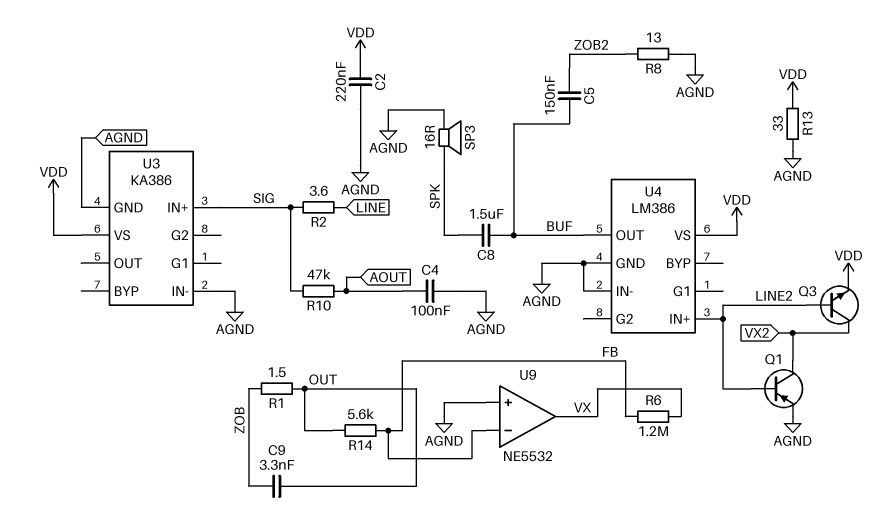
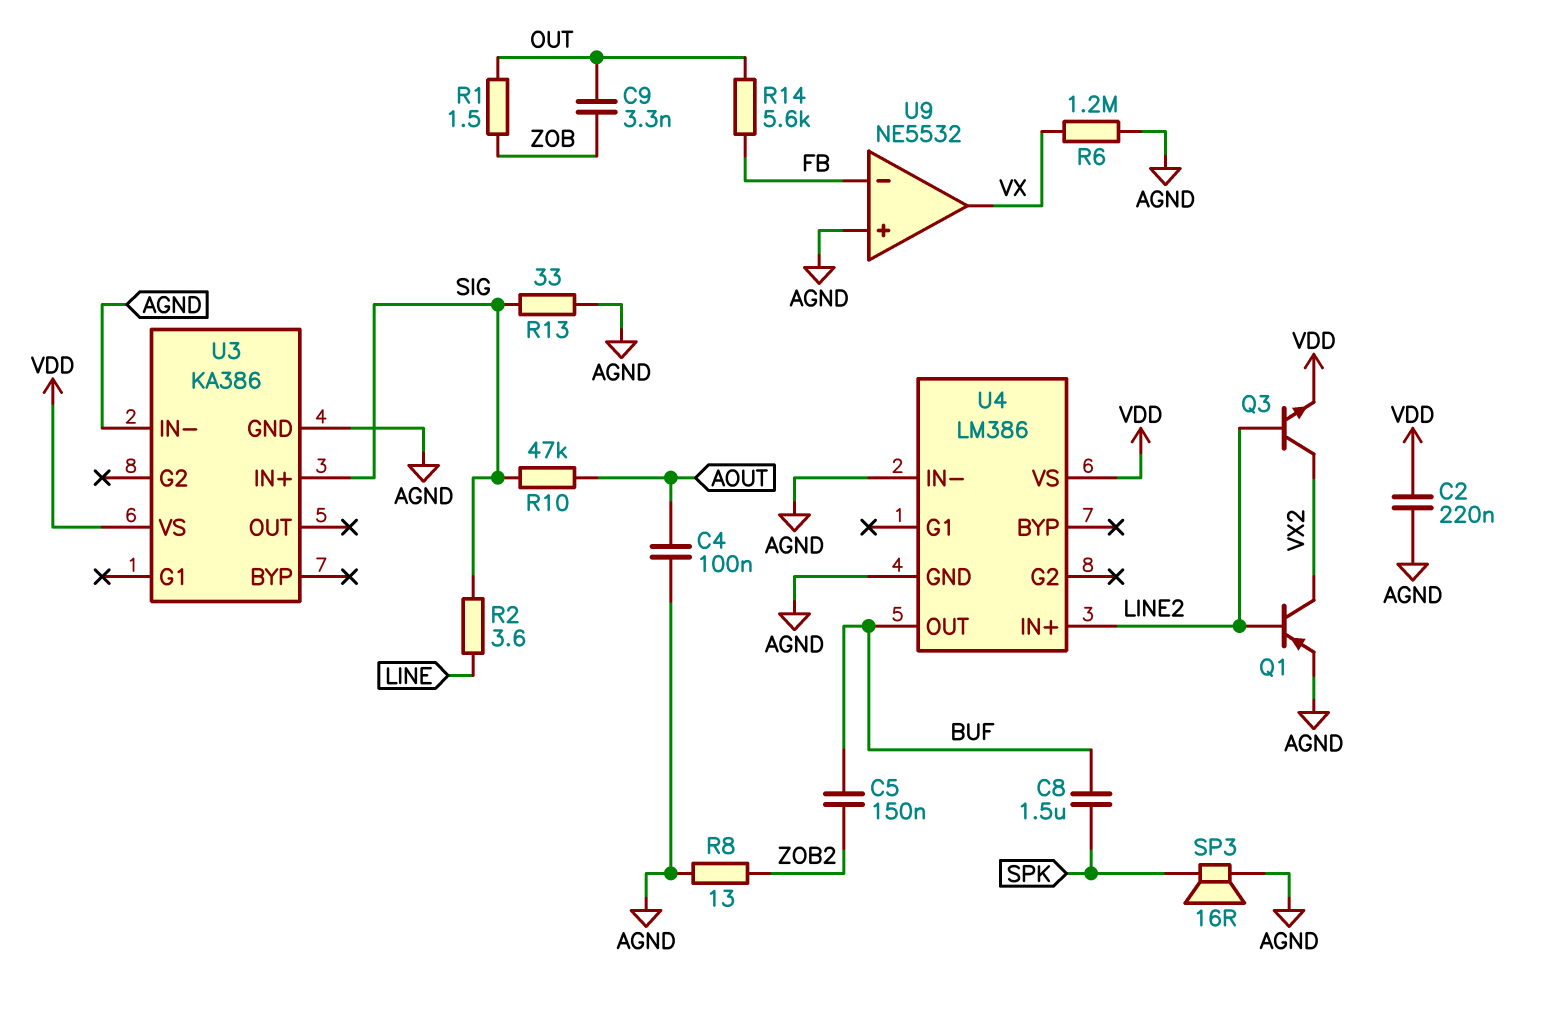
R6: 1.2M (FB, VX) -> 1.2M (AGND, VX)
R13: 33 (AGND, VDD) -> 33 (AGND, SIG)

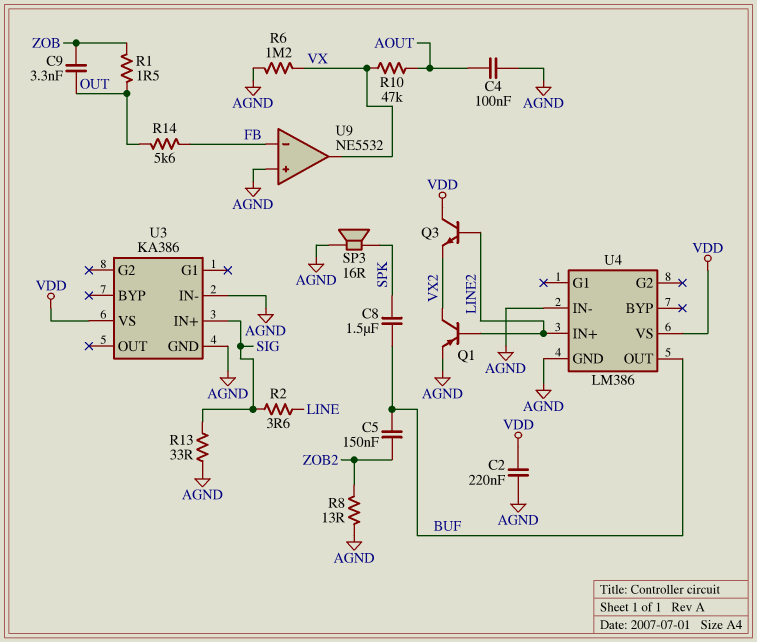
Q3: NPN (B LINE2, C VX2, E VDD) -> NPN (B LINE2, C VDD, E VX2)
R10: 47k (AOUT, SIG) -> 47k (AOUT, VX)

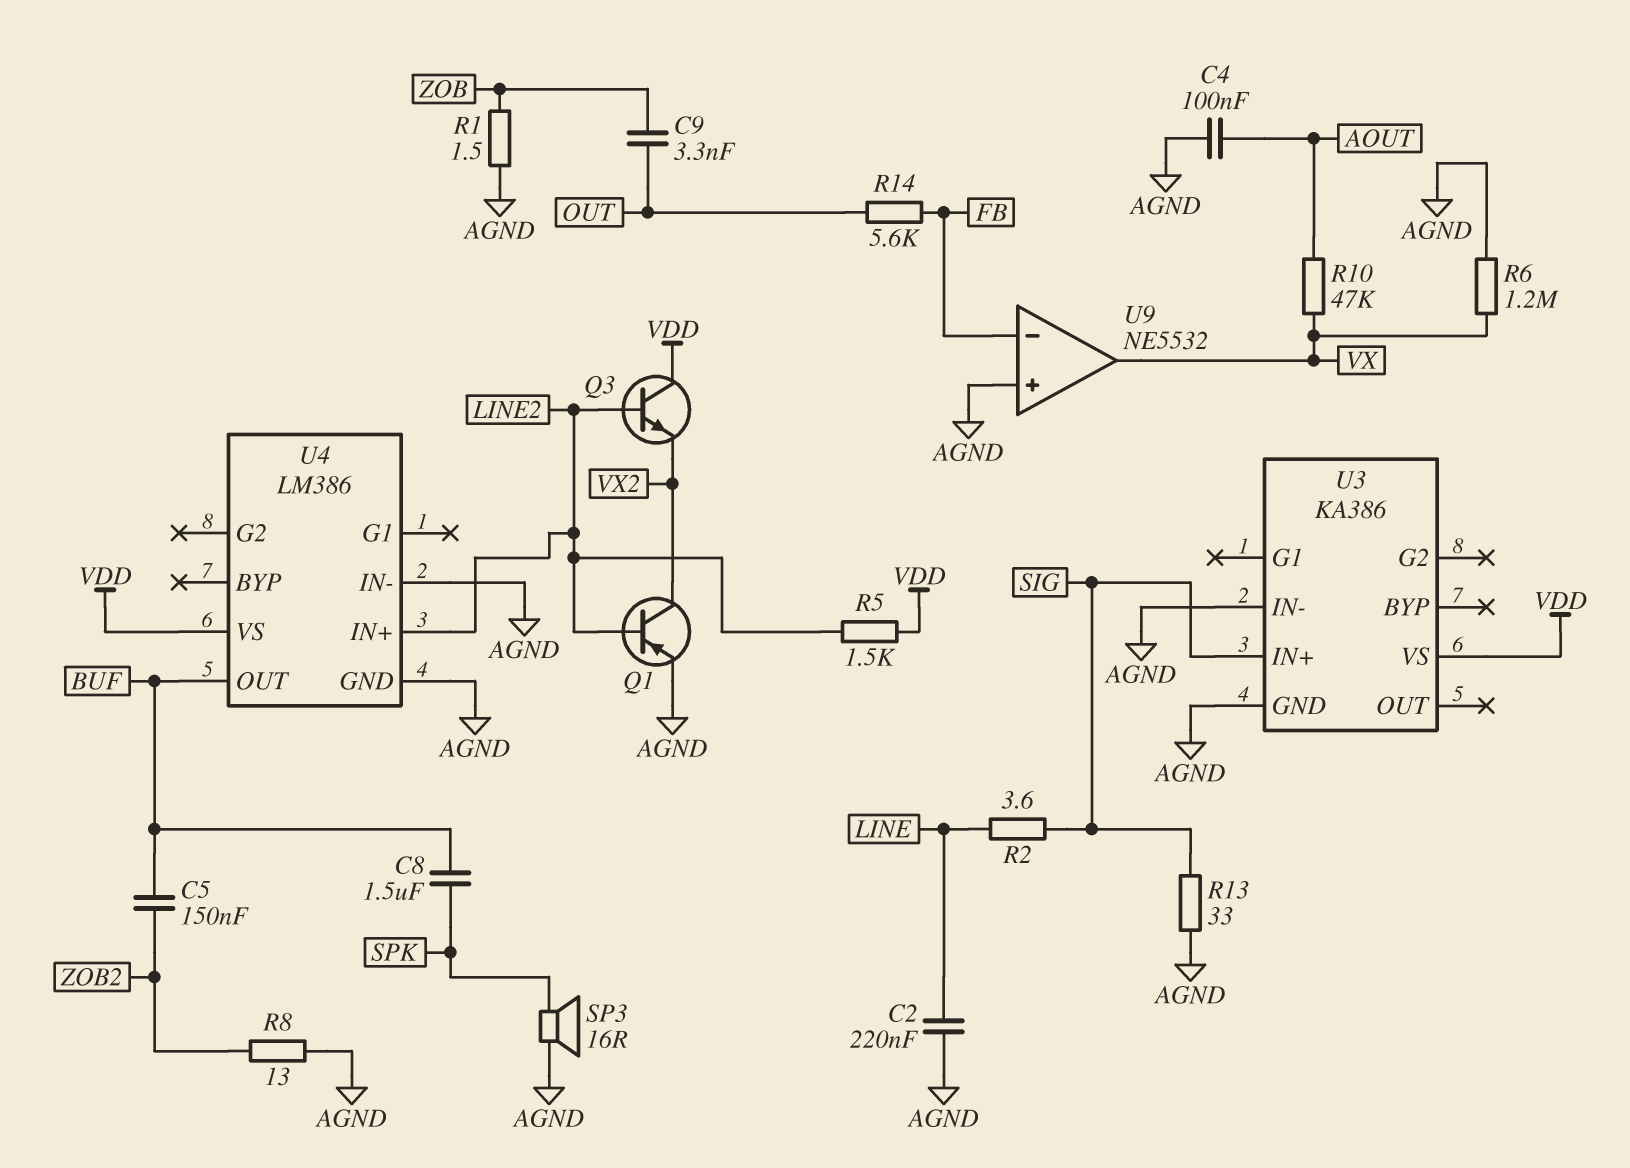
C2: 220nF (AGND, VDD) -> 220nF (AGND, LINE)
R1: 1.5 (OUT, ZOB) -> 1.5 (AGND, ZOB)
R5: none -> 1.5k (LINE2, VDD)

